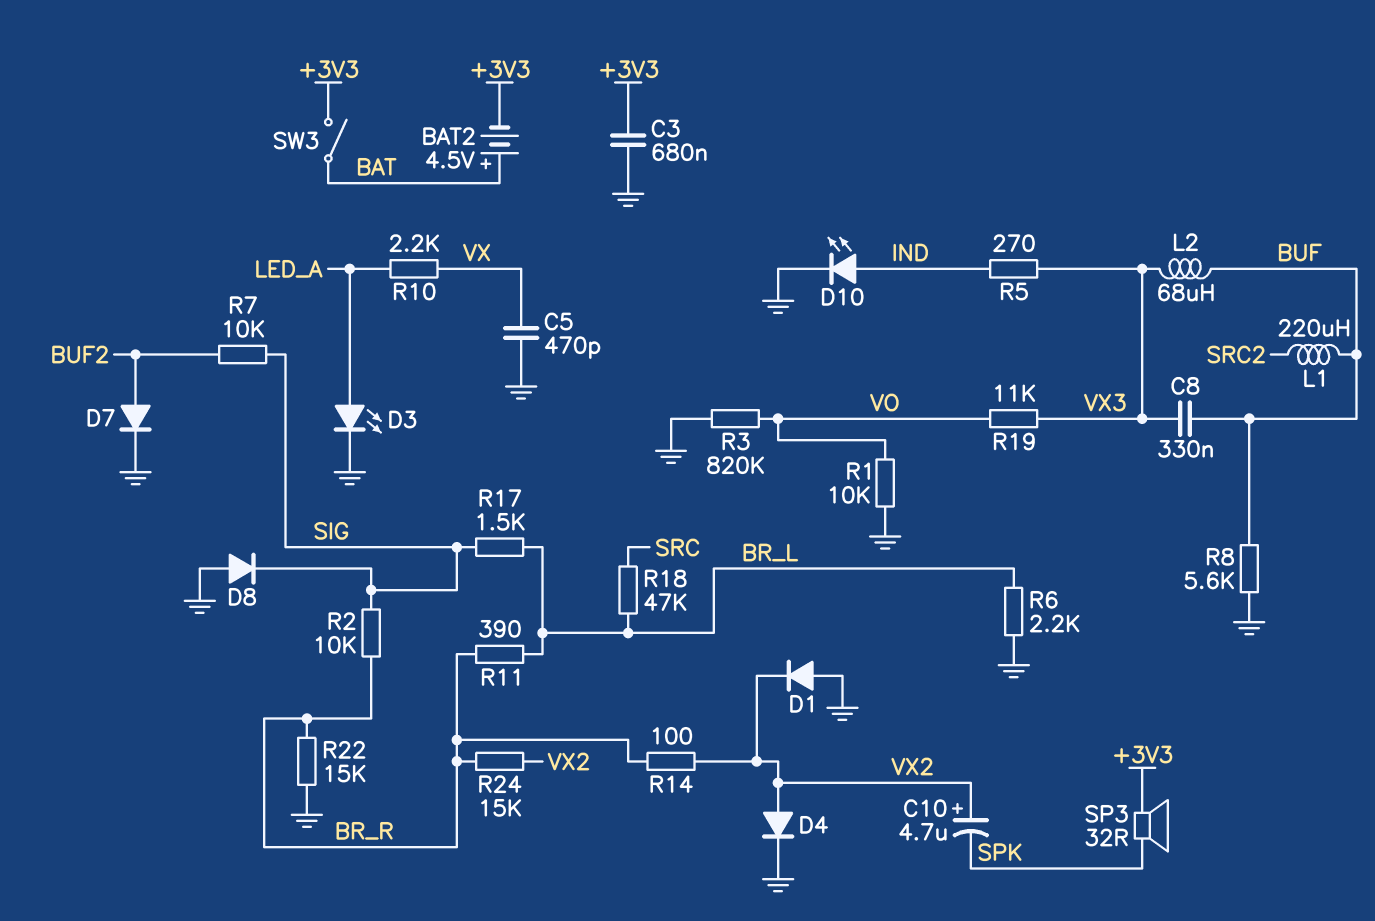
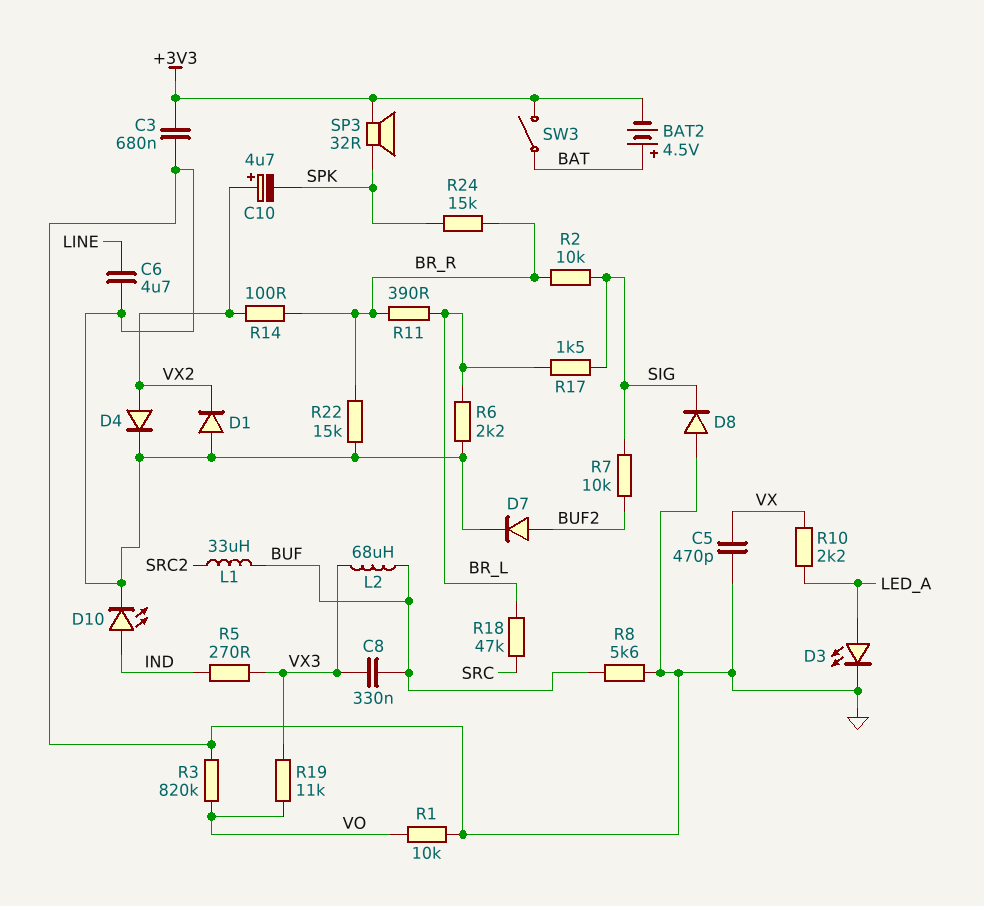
C6: none -> 4.7uF (GND, LINE)
L1: 220uH (BUF, SRC2) -> 33uH (BUF, SRC2)
R24: 15k (BR_R, VX2) -> 15k (BR_R, SPK)

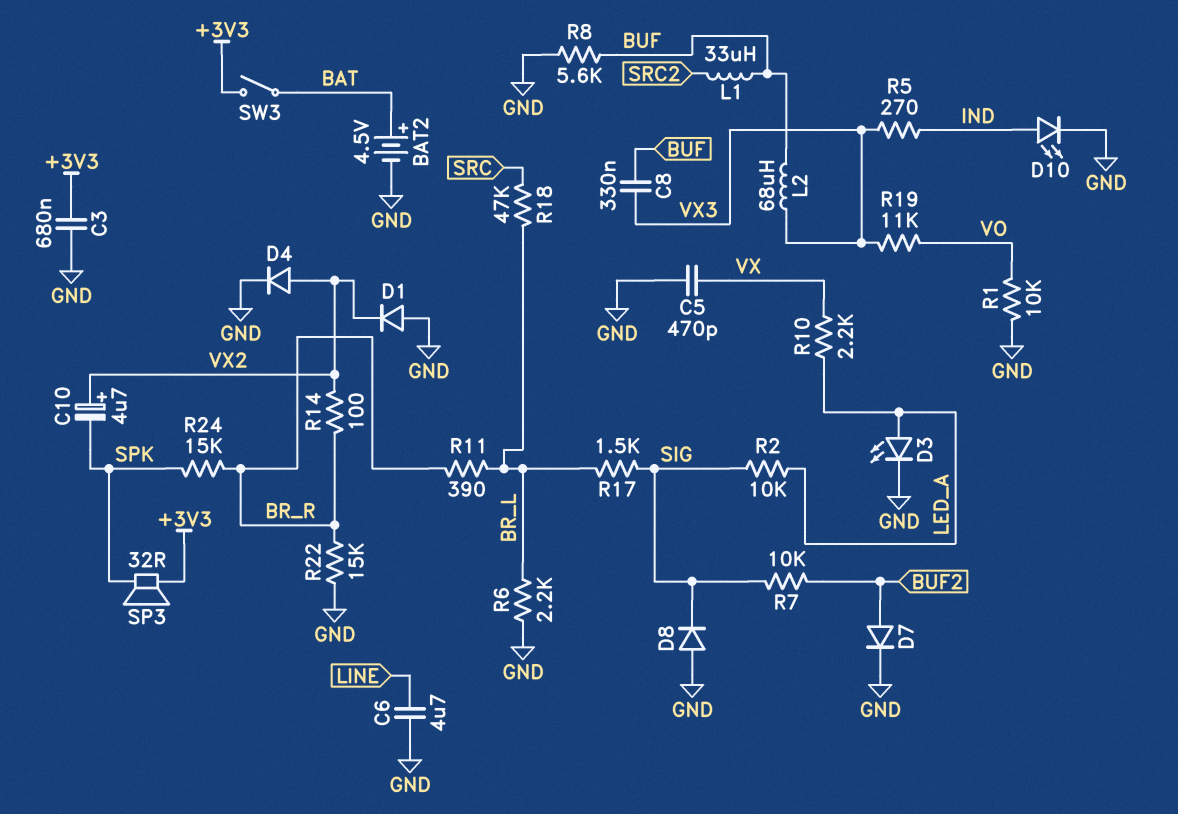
BAT2: 4.5V (plus BAT, minus +3V3) -> 4.5V (plus BAT, minus GND)
R2: 10k (BR_R, SIG) -> 10k (LED_A, SIG)
R3: 820k (GND, VO) -> none

